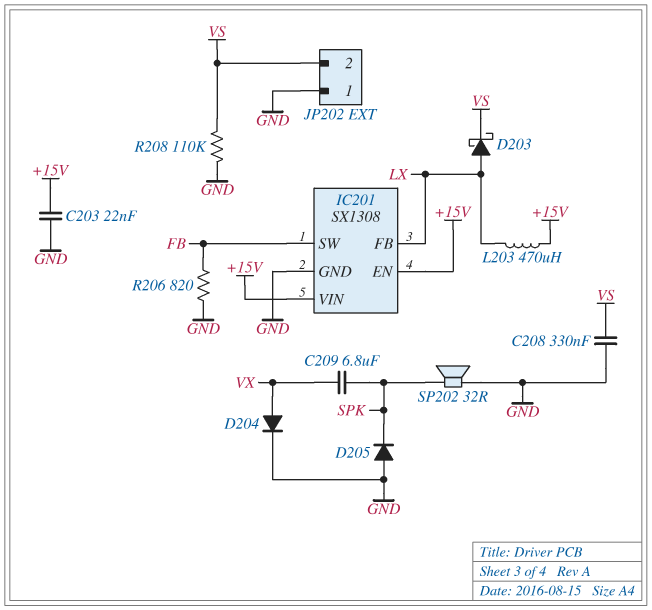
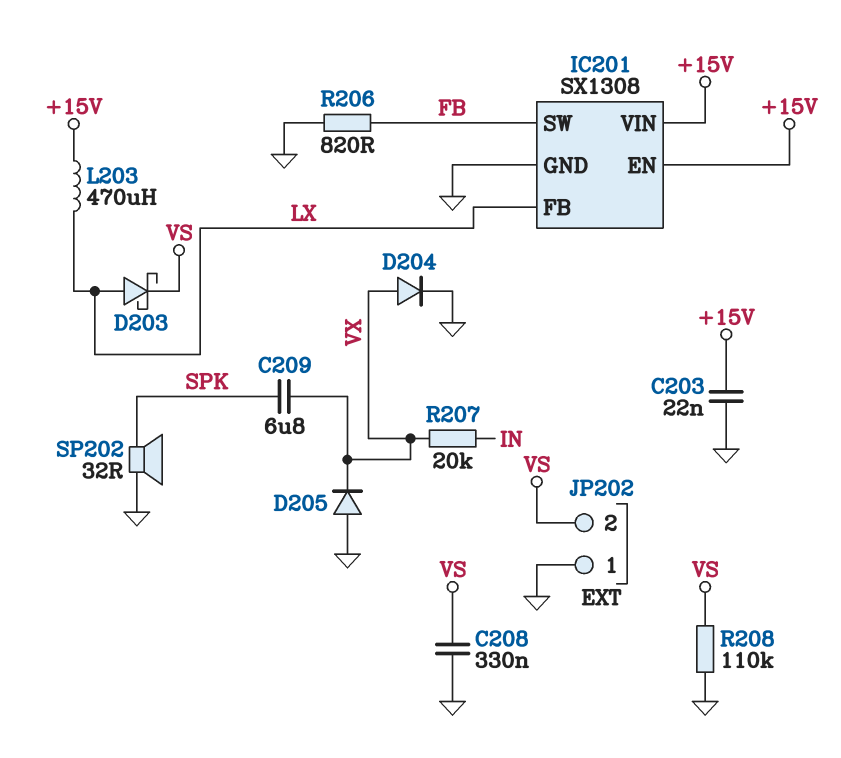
D205: diode (A GND, K SPK) -> diode (A GND, K VX)
R207: none -> 20k (IN, VX)

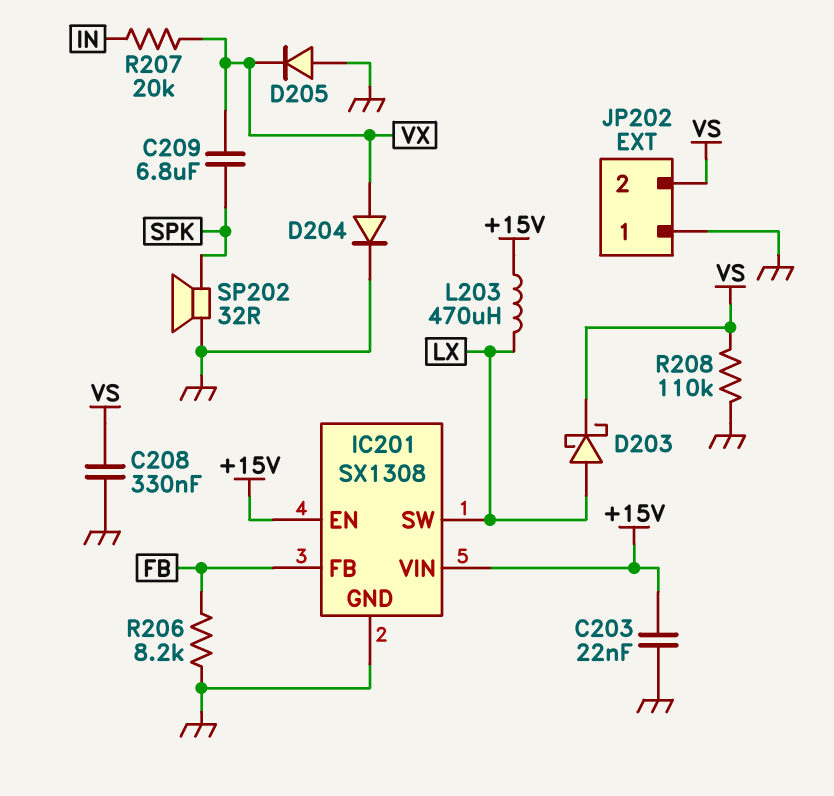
IC201 pin FB: LX -> FB
IC201 pin SW: FB -> LX
R206: 820 (FB, GND) -> 8.2k (FB, GND)

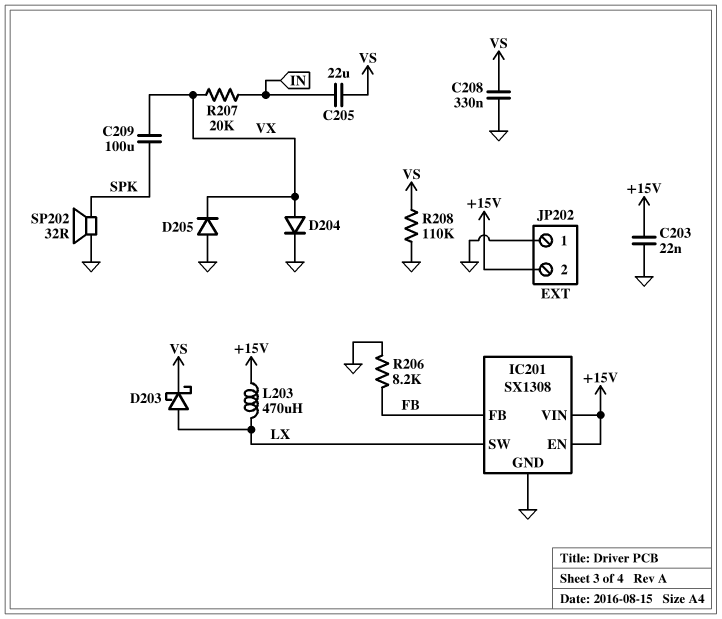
C205: none -> 22uF (IN, VS)
C209: 6.8uF (SPK, VX) -> 100uF (SPK, VX)
JP202 pin 2: VS -> +15V

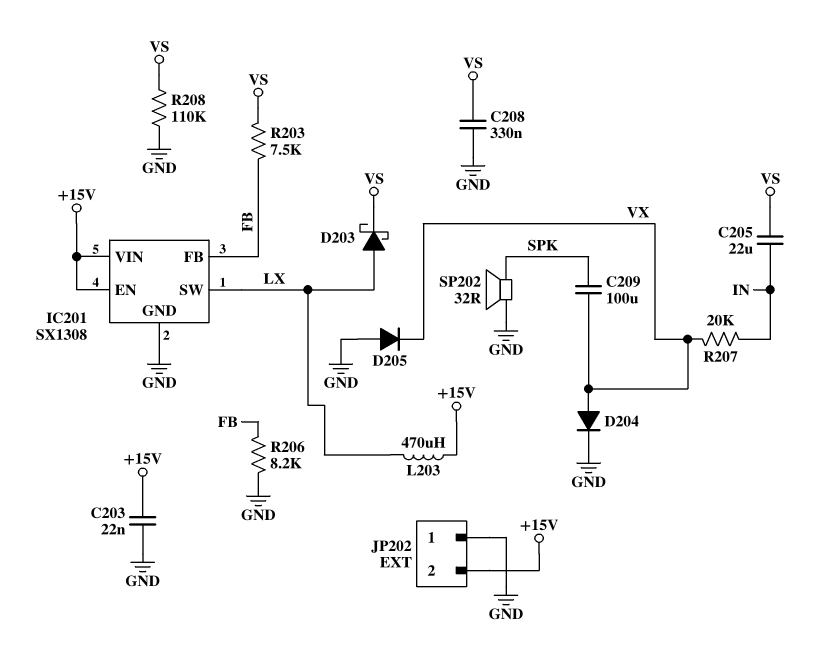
R203: none -> 7.5k (FB, VS)

